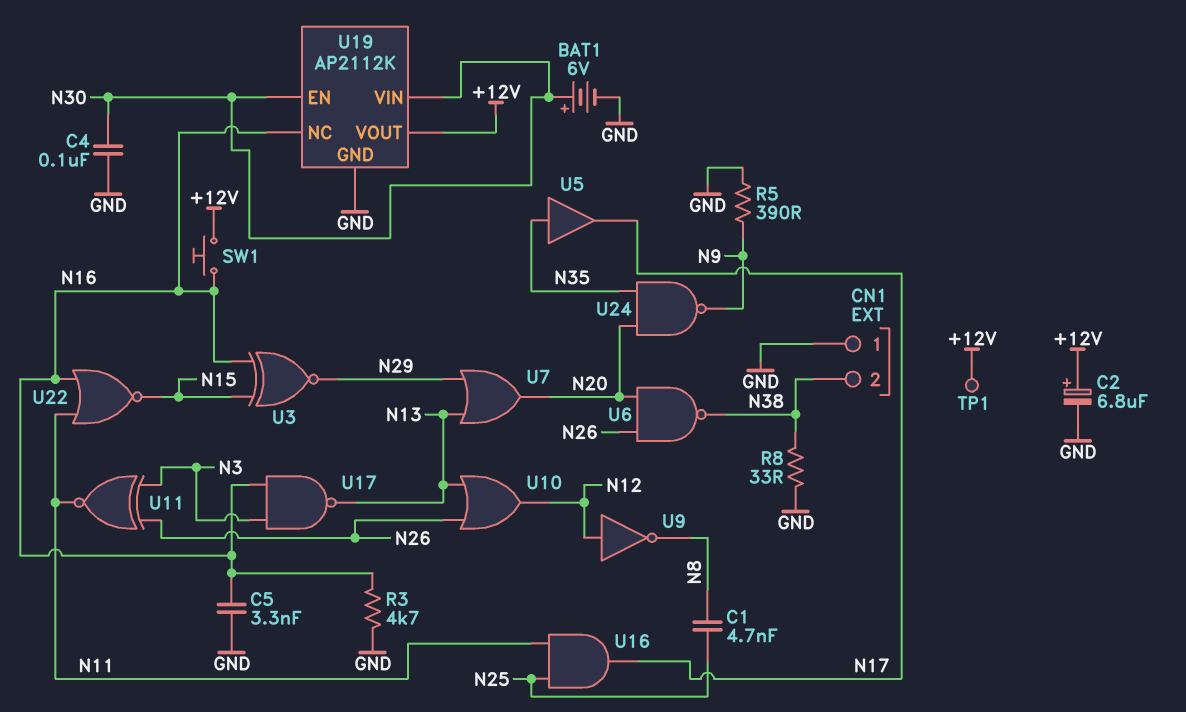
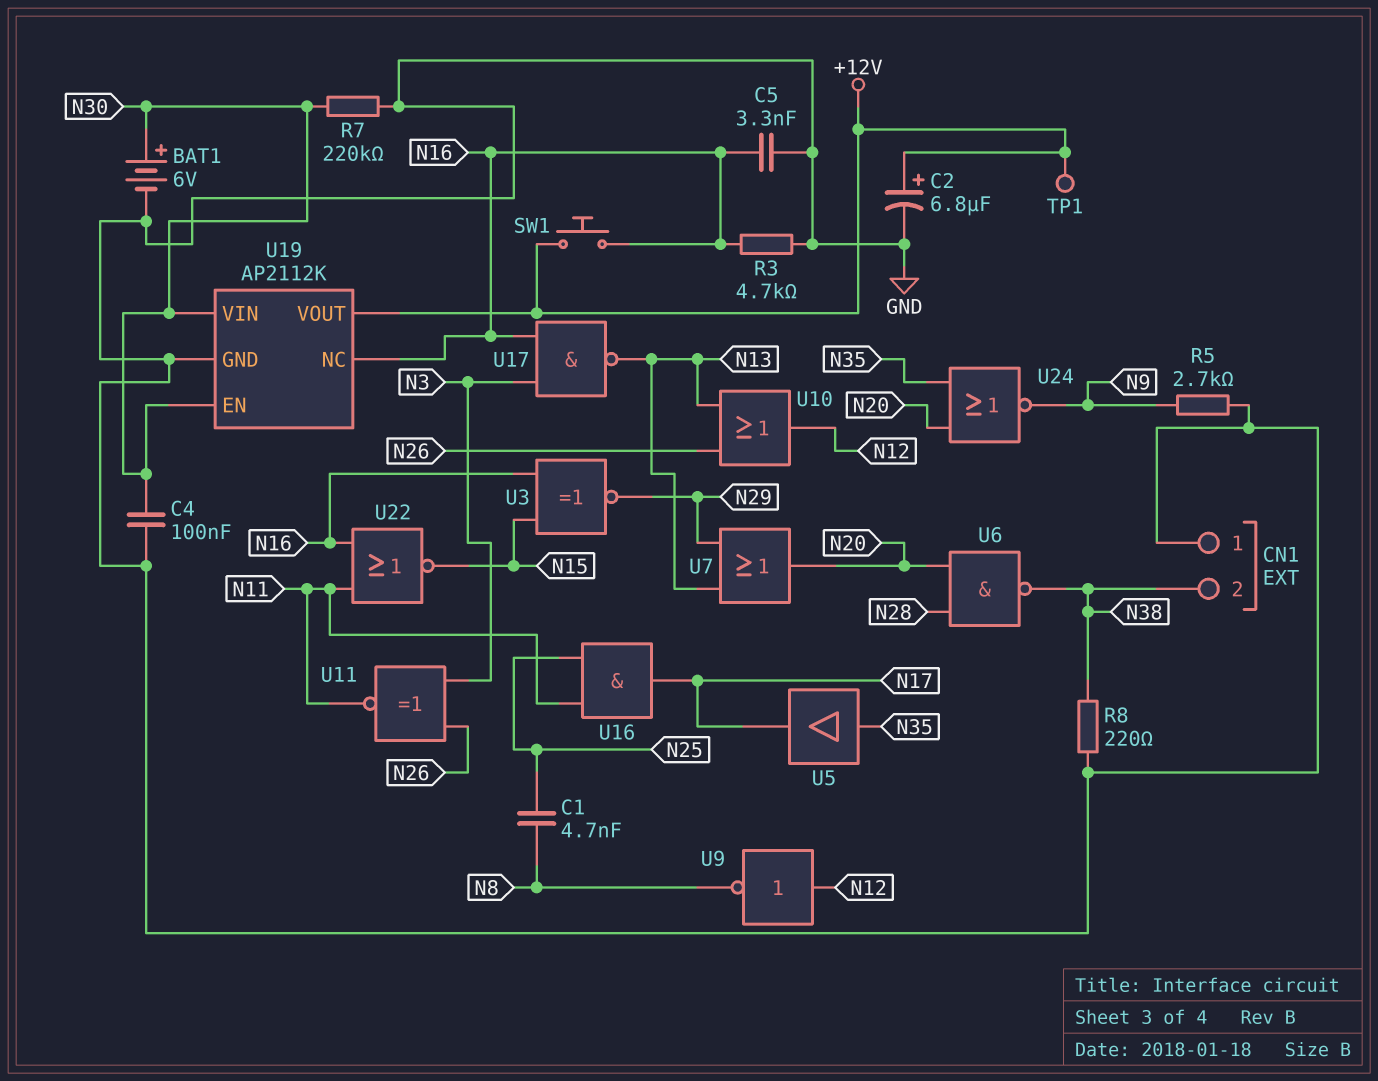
R5: 390 (GND, N9) -> 2.7k (GND, N9)
R7: none -> 220k (GND, N30)
R8: 33 (GND, N38) -> 220 (GND, N38)
U6: NAND (in N20, in N26, out N38) -> NAND (in N20, in N28, out N38)
U24: NAND (in N20, in N35, out N9) -> NOR (in N20, in N35, out N9)

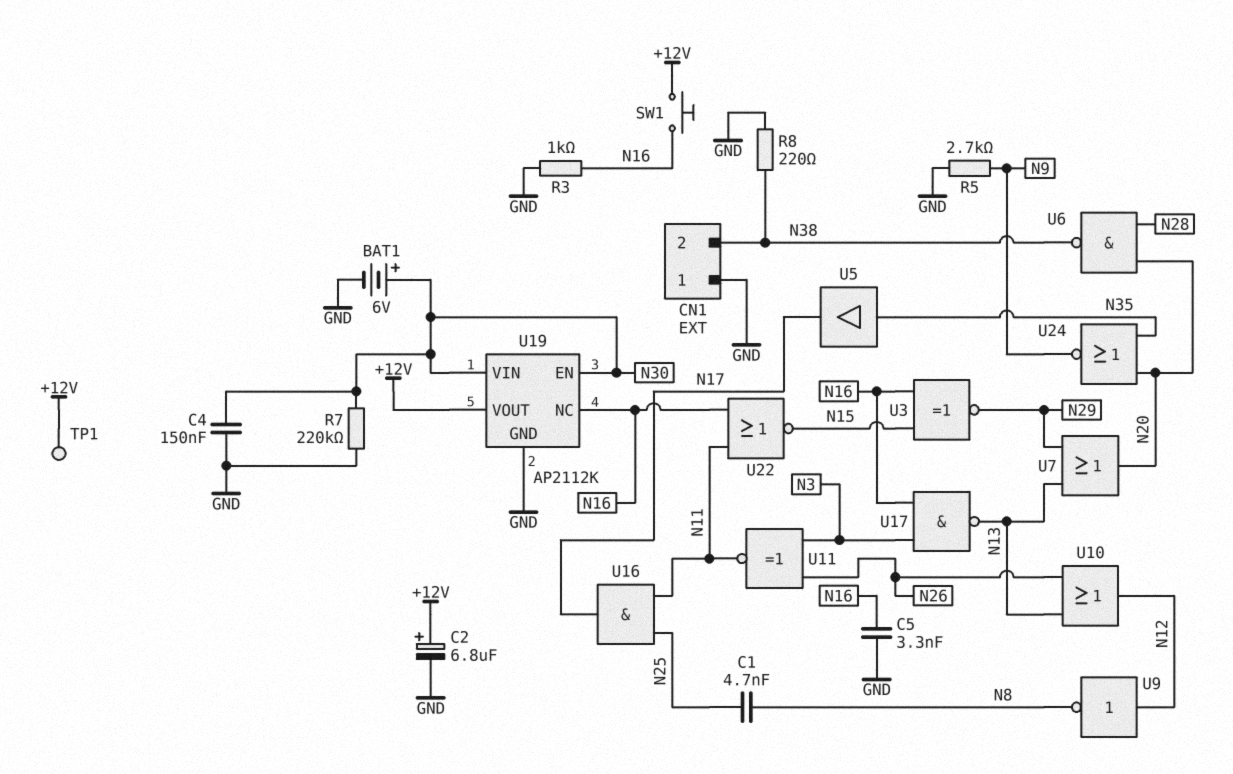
C4: 100nF (GND, N30) -> 150nF (GND, N30)
R3: 4.7k (GND, N16) -> 1k (GND, N16)

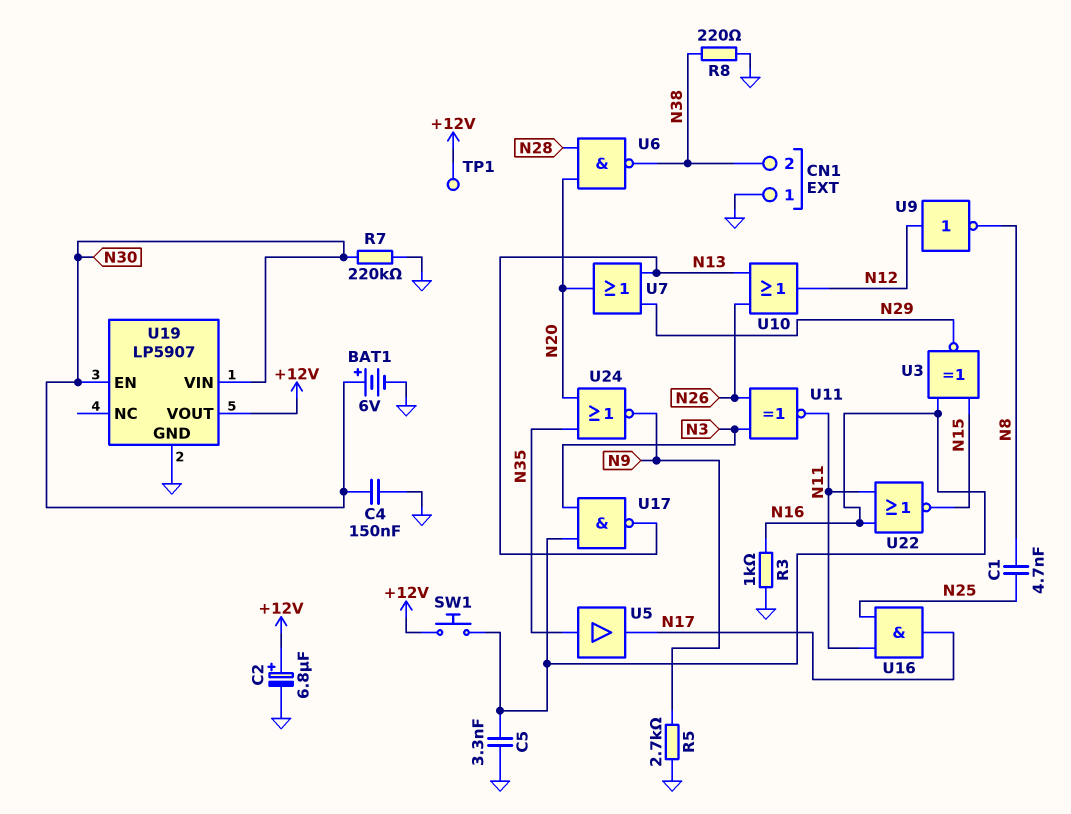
U19: AP2112K -> LP5907
U19 pin NC: N16 -> none

